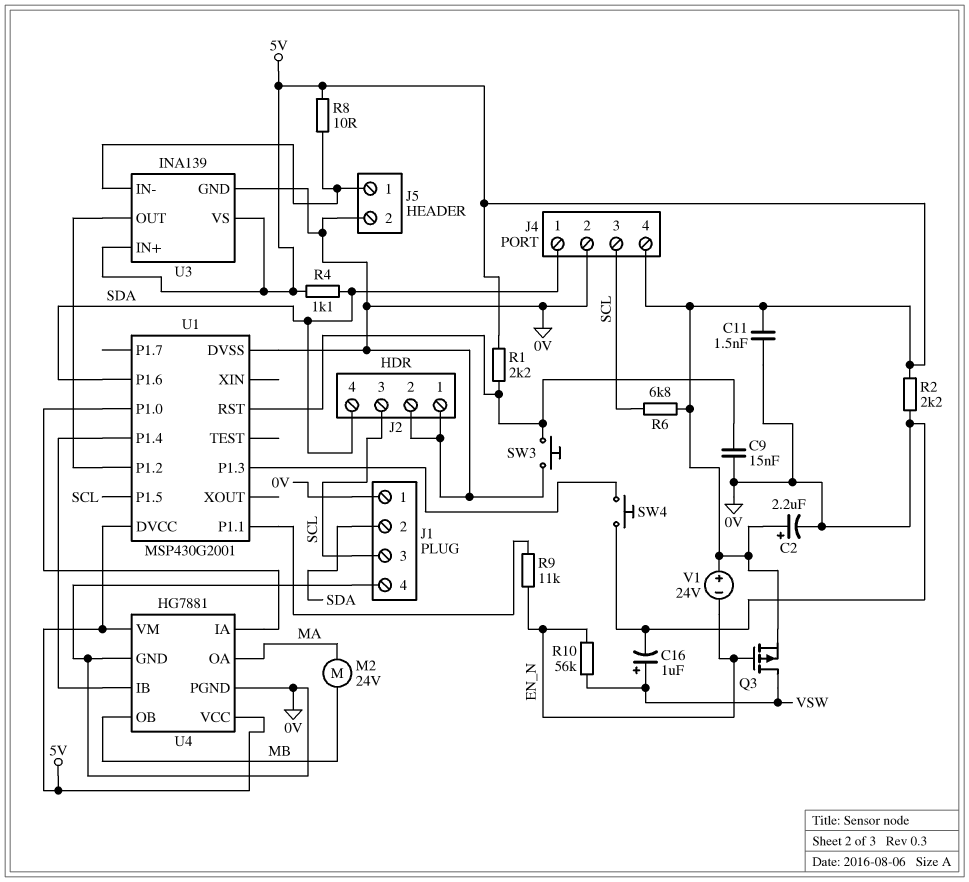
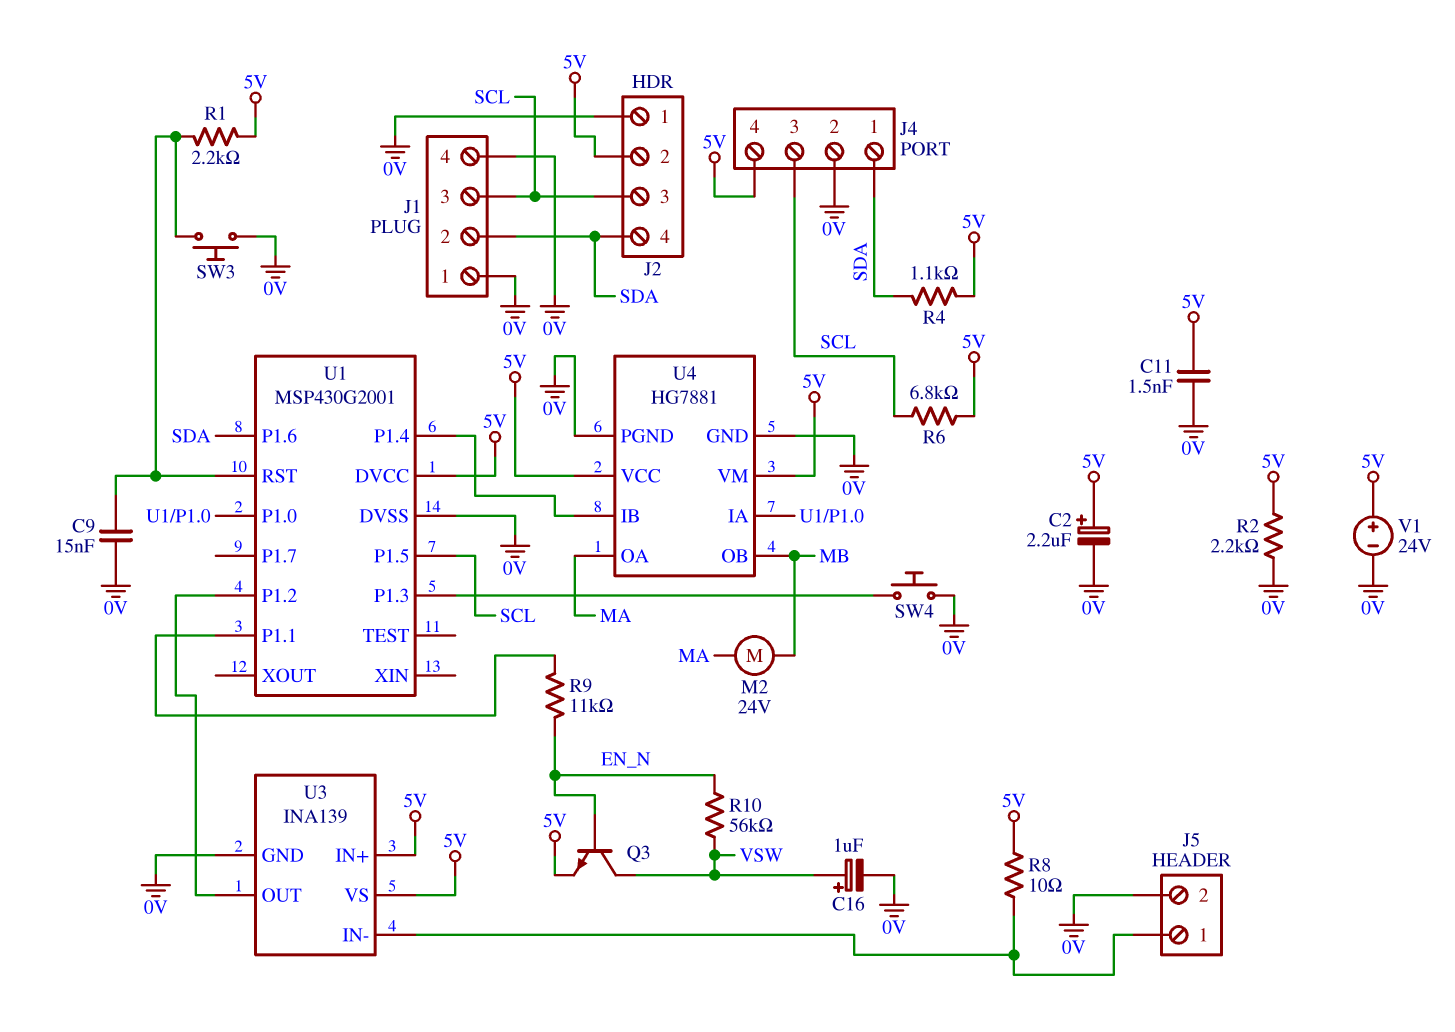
J2 pin 2: 0V -> 5V
Q3: PMOS (G EN_N, D VSW, S 5V) -> NPN (B EN_N, C VSW, E 5V)
V1: 24V (plus 5V, minus EN_N) -> 24V (plus 5V, minus 0V)

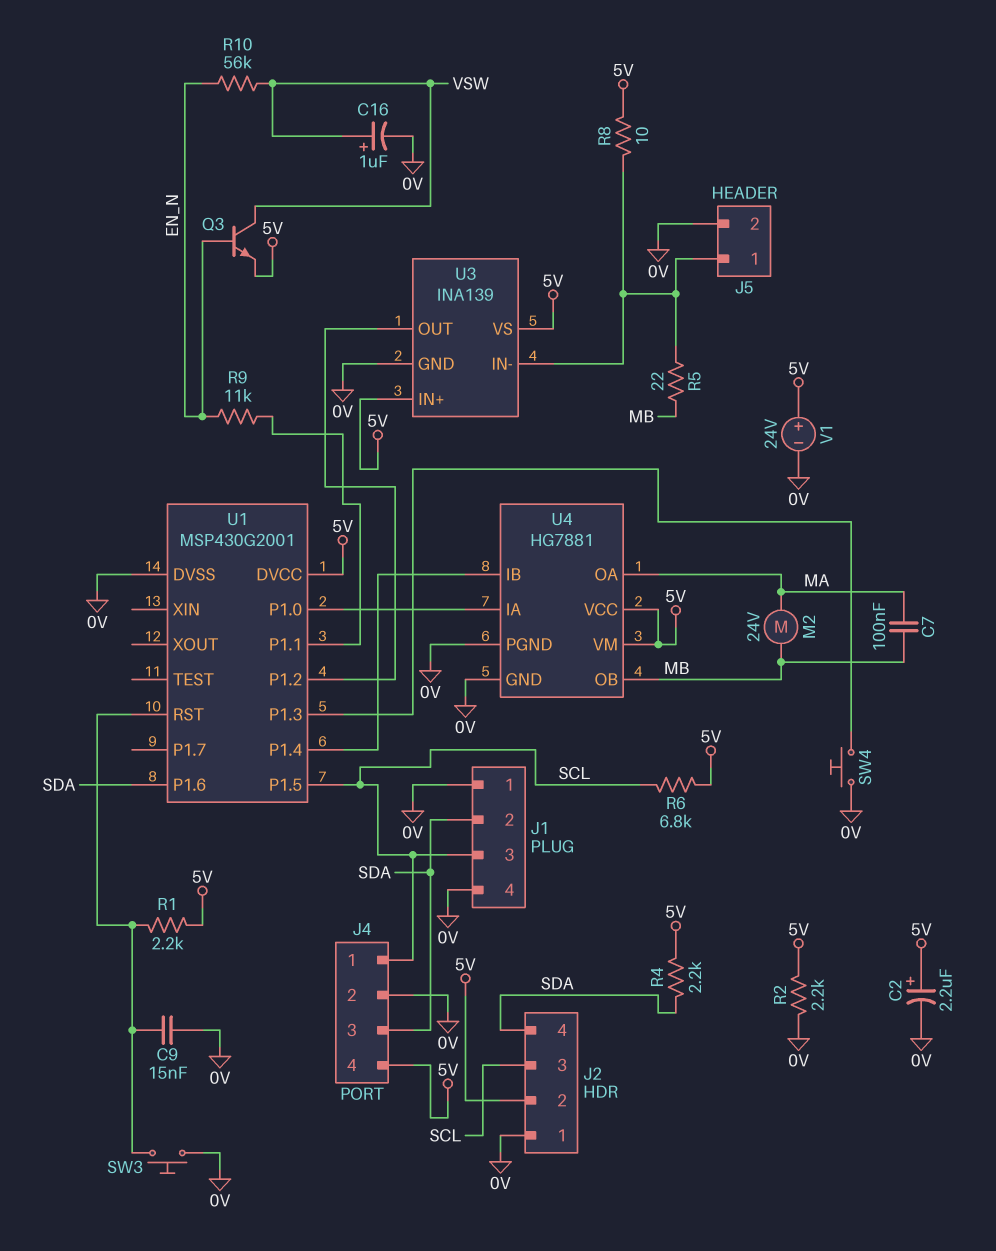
C7: none -> 100nF (MA, MB)
C11: 1.5nF (0V, 5V) -> none
J4 pin 1: SDA -> SCL
J4 pin 3: SCL -> SDA
R4: 1.1k (5V, SDA) -> 2.2k (5V, SDA)
R5: none -> 22 (J5/1, MB)

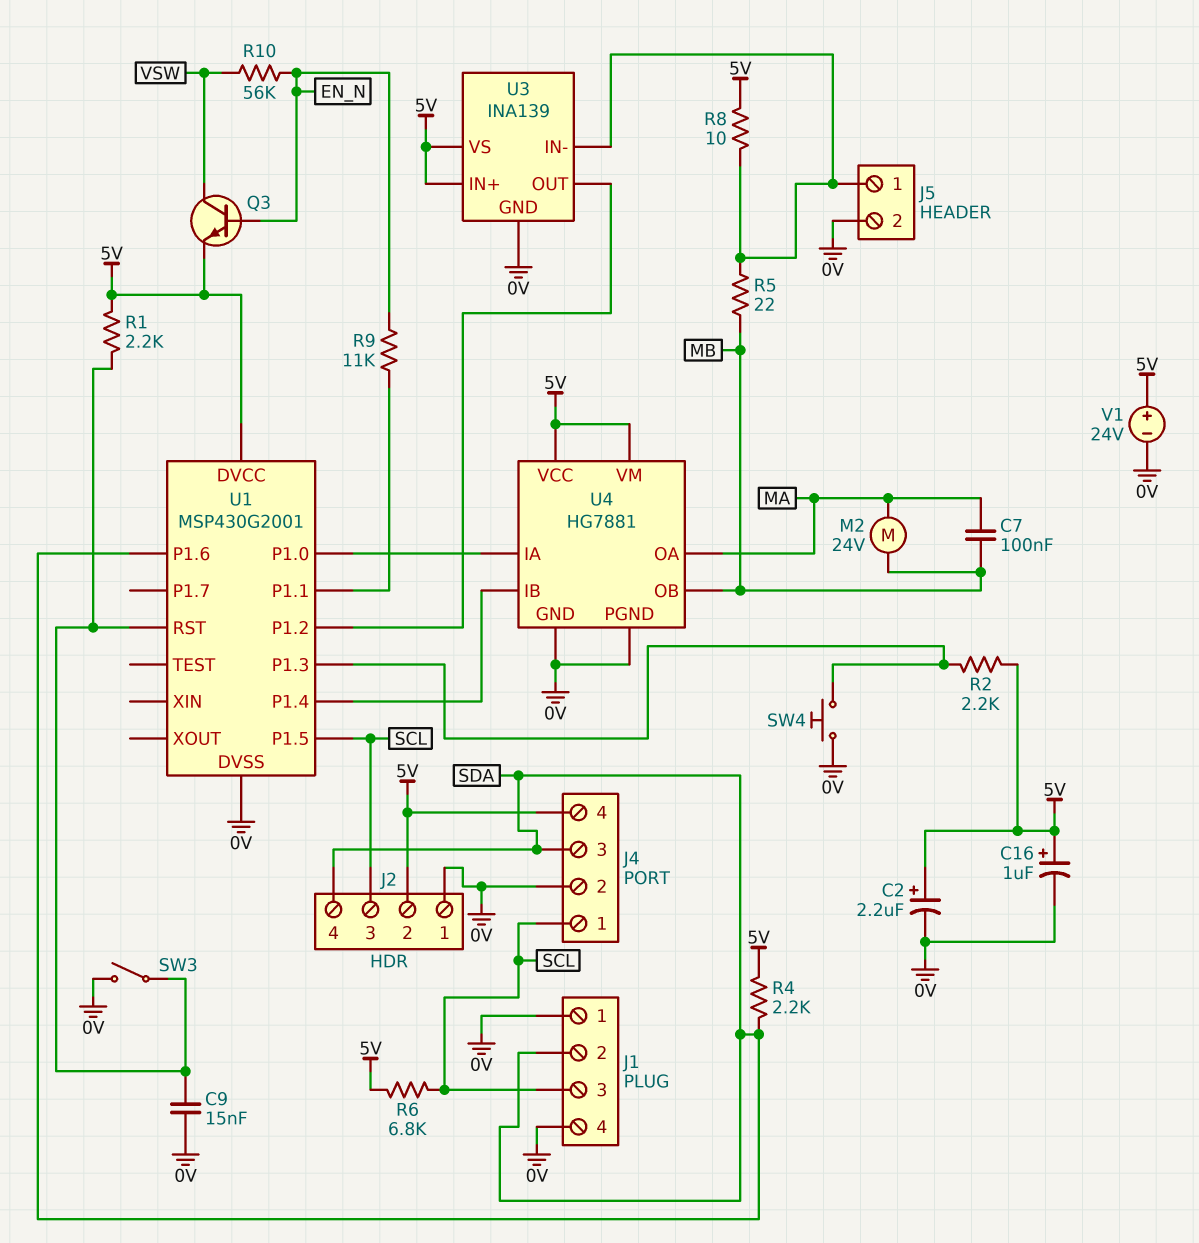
C16: 1uF (plus VSW, minus 0V) -> 1uF (plus 5V, minus 0V)
R2: 2.2k (0V, 5V) -> 2.2k (5V, U1/P1.3)
SW3: button (0V, U1/RST) -> switch (0V, U1/RST)

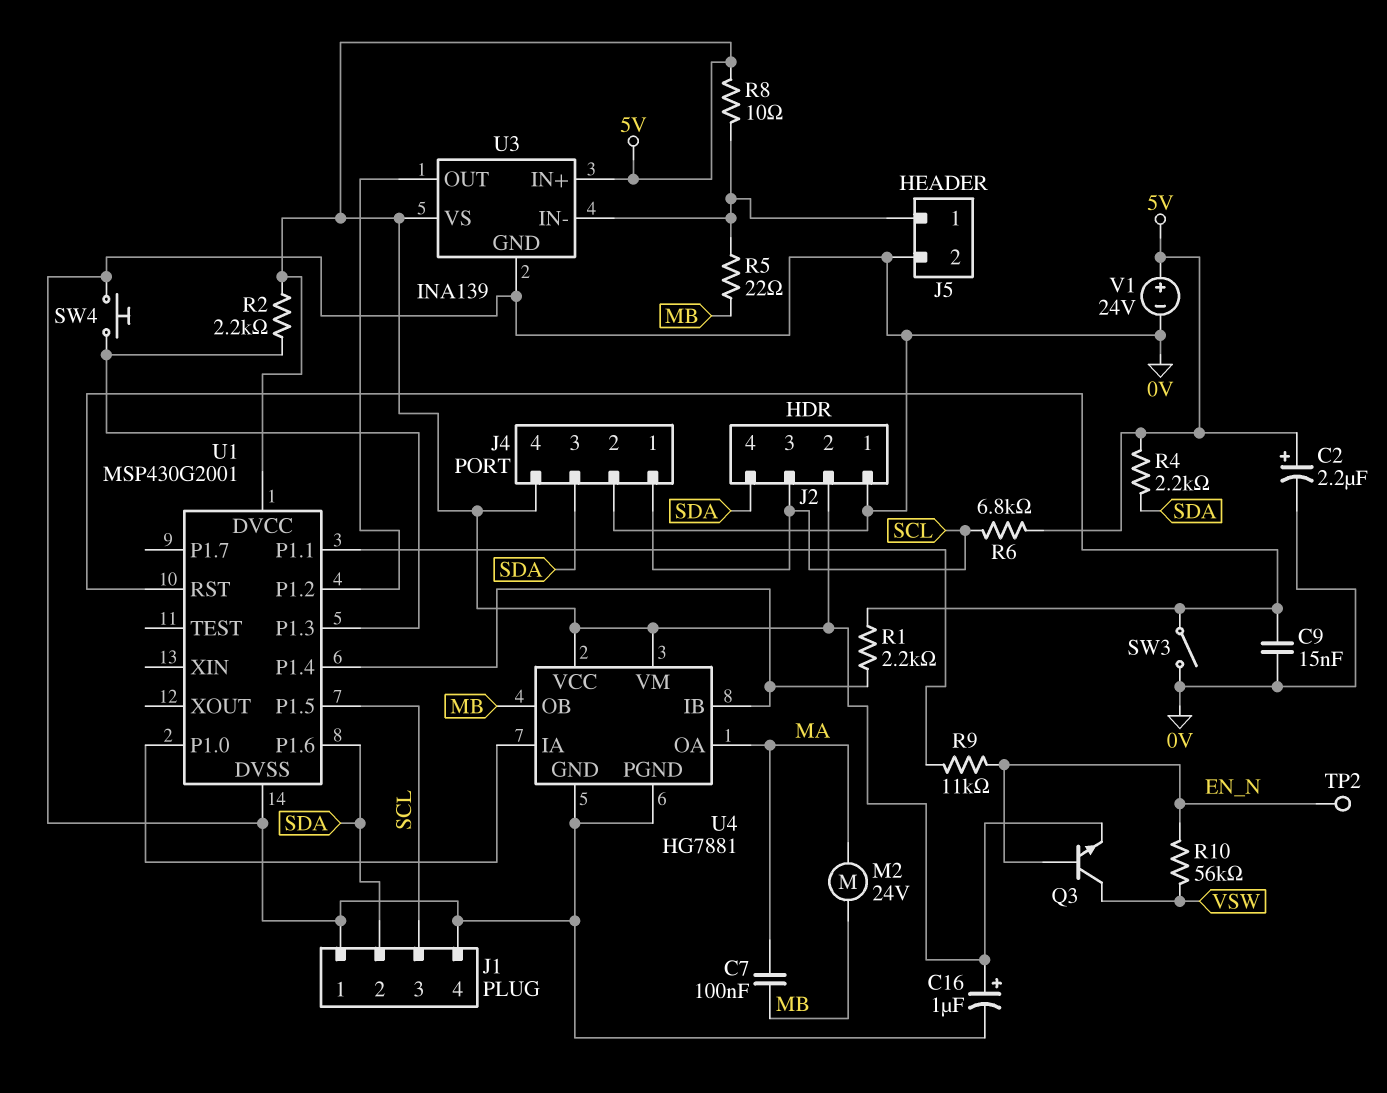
R1: 2.2k (5V, U1/RST) -> 2.2k (U1/P1.4, U1/RST)
TP2: none -> test point (EN_N)

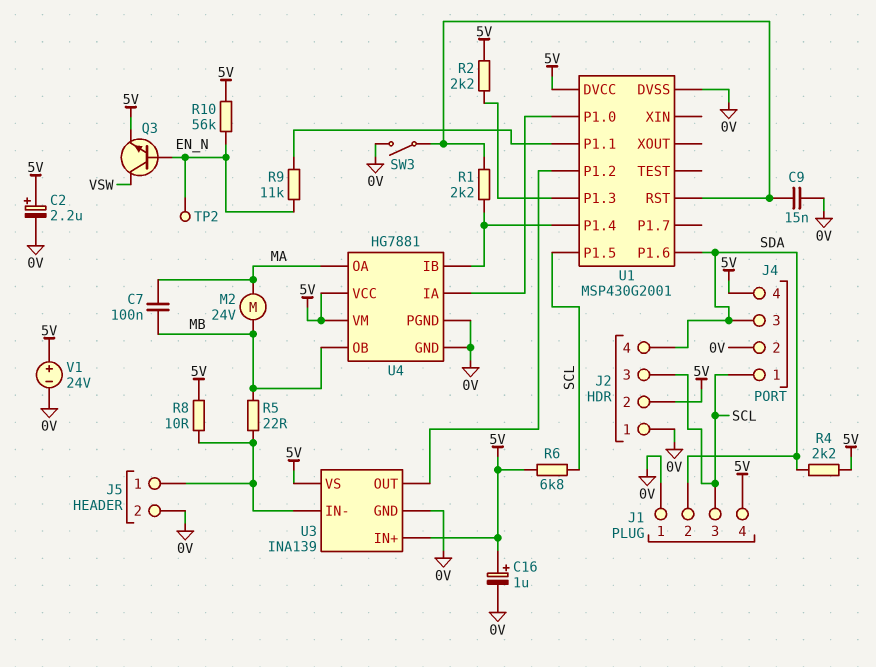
J1 pin 4: 0V -> 5V
R10: 56k (EN_N, VSW) -> 56k (5V, EN_N)
SW4: button (0V, U1/P1.3) -> none

